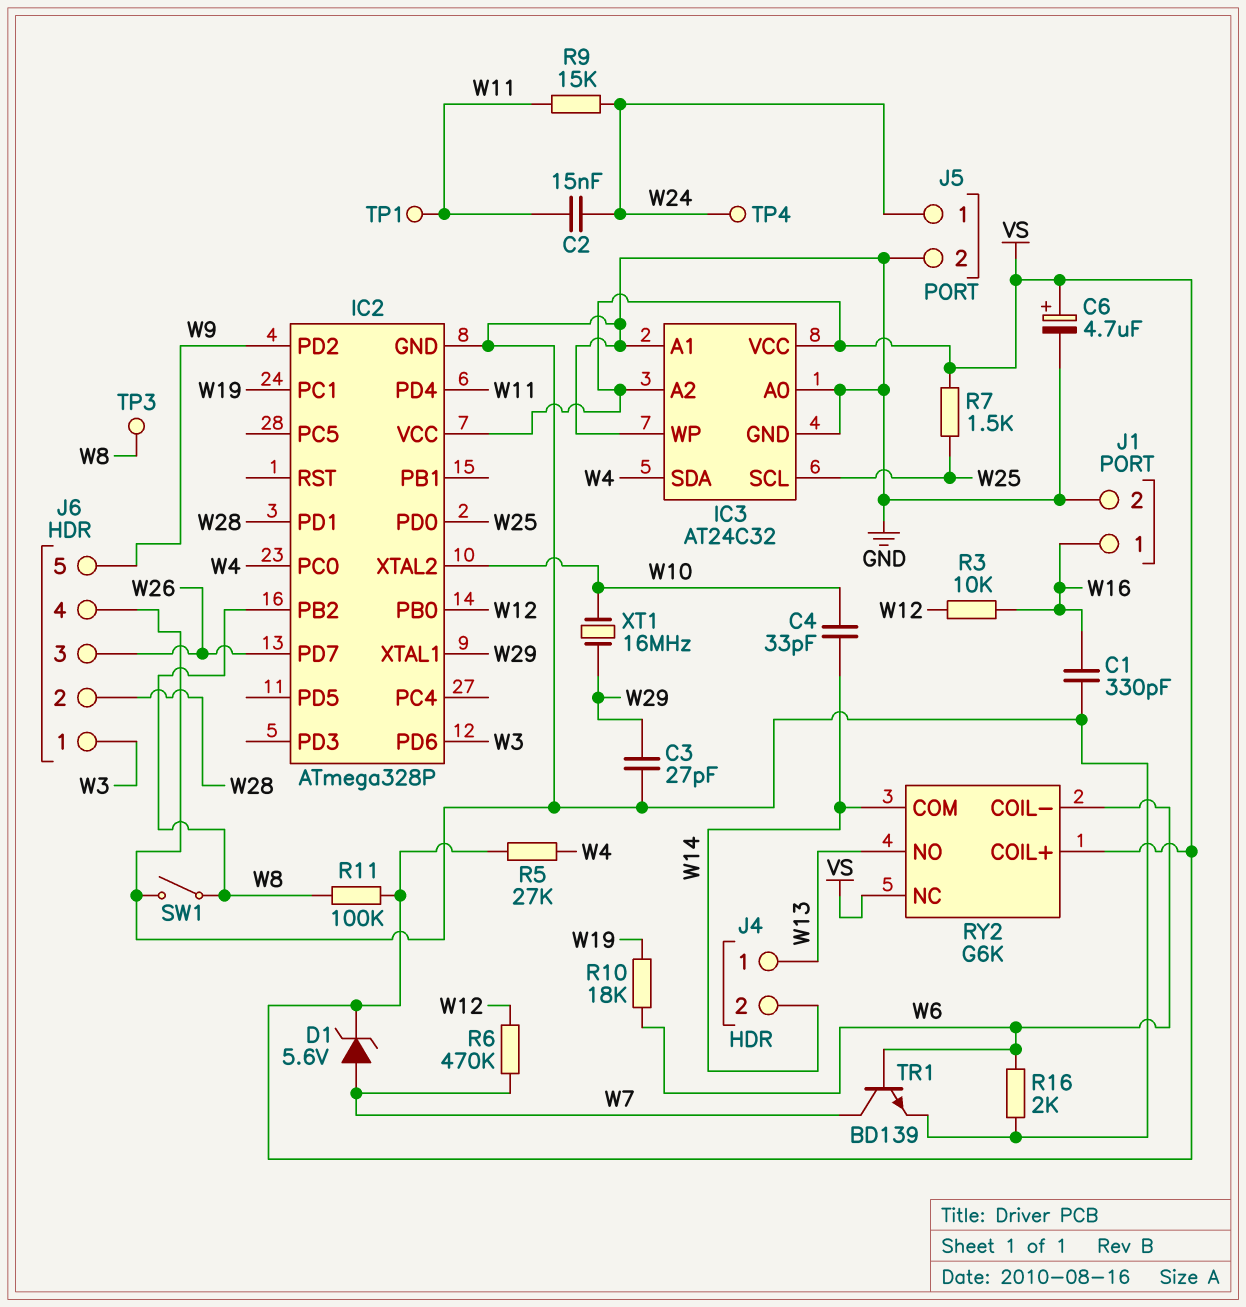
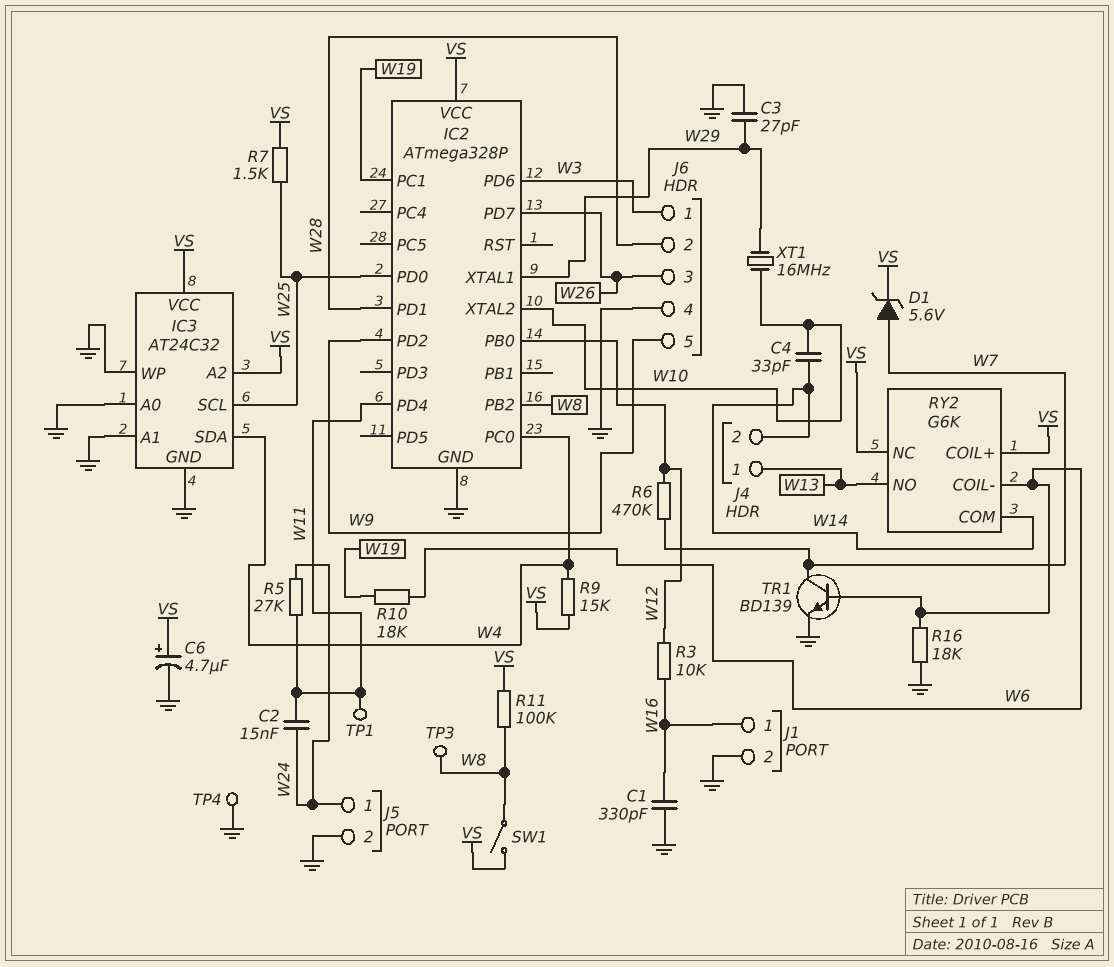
R5: 27k (VS, W4) -> 27k (W11, W24)
R9: 15k (W11, W24) -> 15k (VS, W4)
R16: 2k (GND, W6) -> 18k (GND, W6)
SW1: switch (GND, W8) -> switch (VS, W8)
TP4: test point (W24) -> test point (GND)

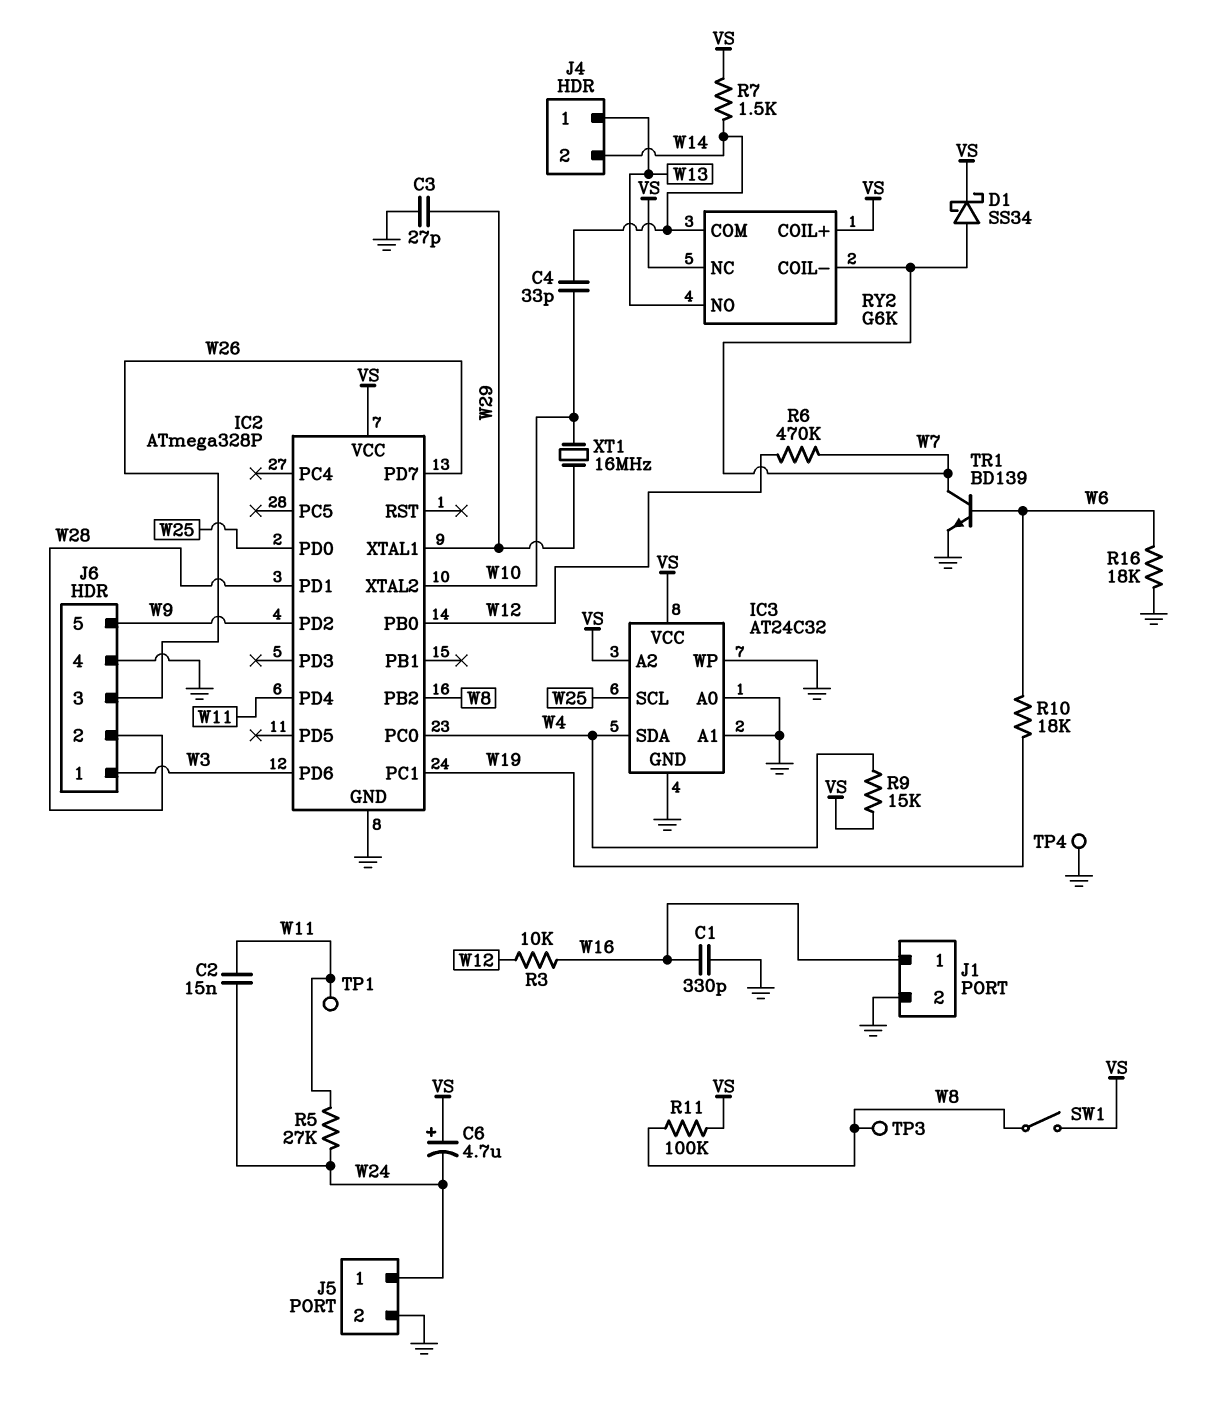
C6: 4.7uF (plus VS, minus GND) -> 4.7uF (plus VS, minus W24)
D1: zener 5.6V (A W7, K VS) -> schottky SS34 (A W7, K VS)
R7: 1.5k (VS, W25) -> 1.5k (VS, W14)
RY2 pin COIL-: W6 -> W7

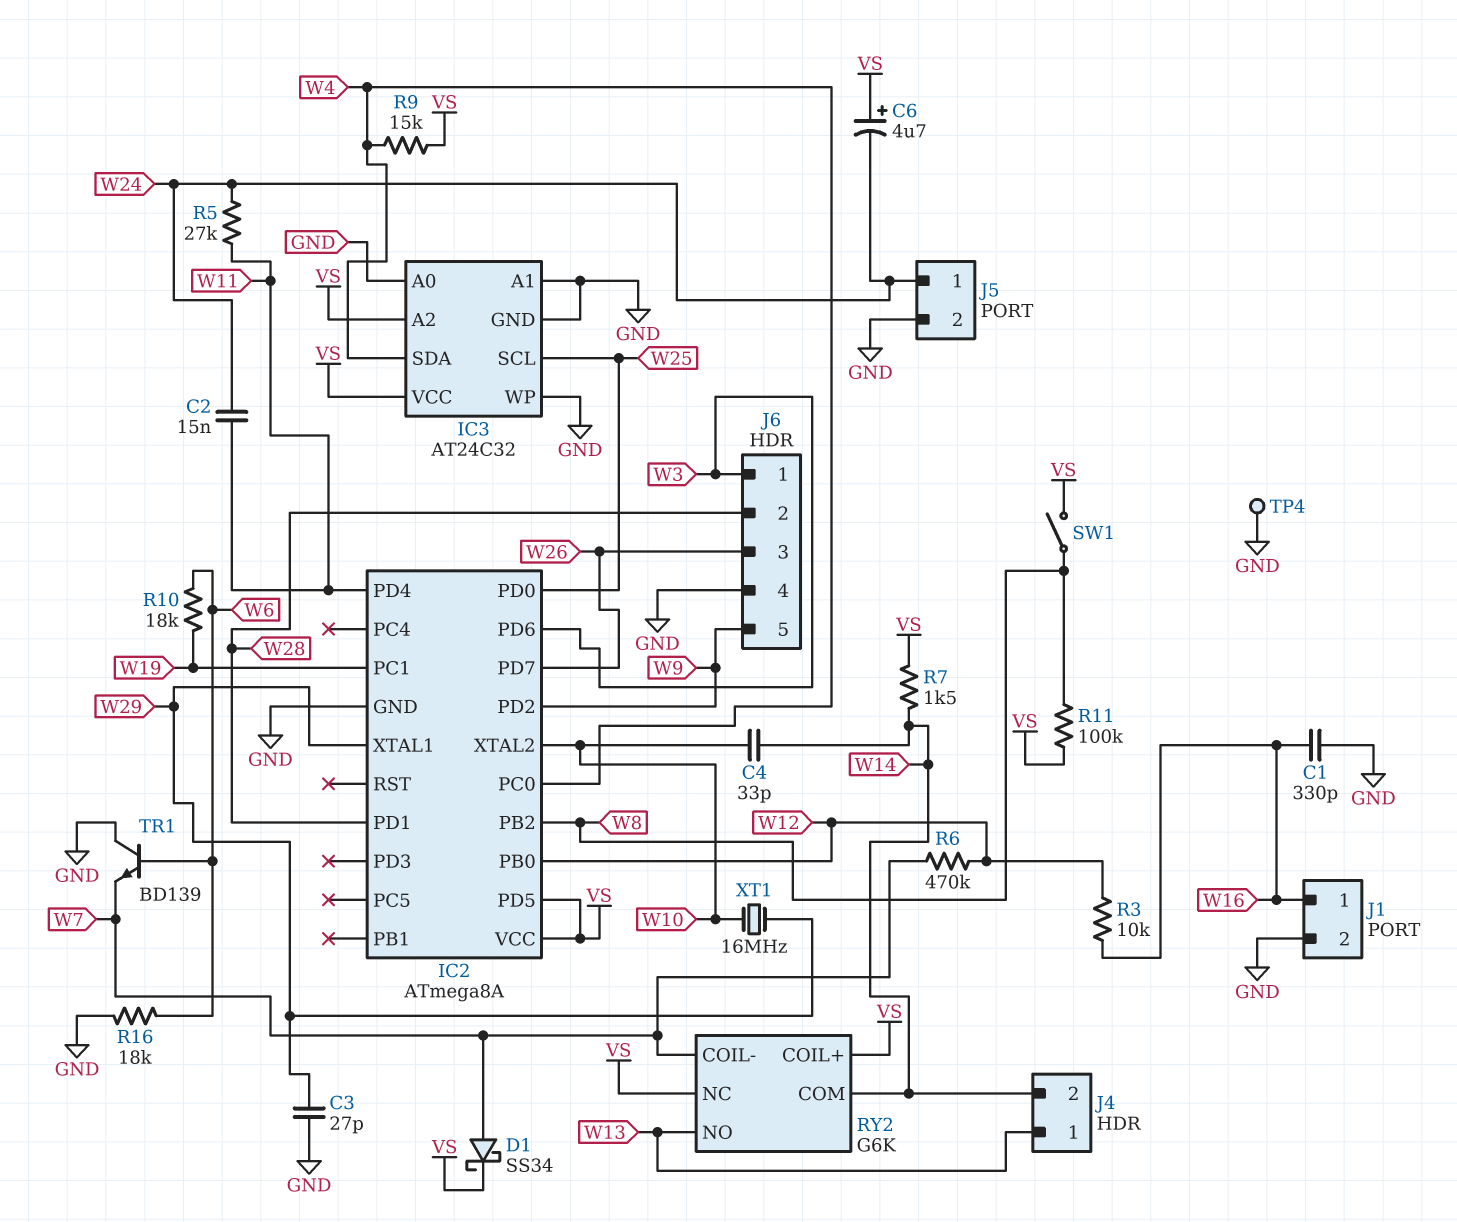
IC2: ATmega328P -> ATmega8A
IC2 pin PD5: none -> VS
TP1: test point (W11) -> none
TP3: test point (W8) -> none
TR1: NPN BD139 (B W6, C W7, E GND) -> NPN BD139 (B W6, C GND, E W7)

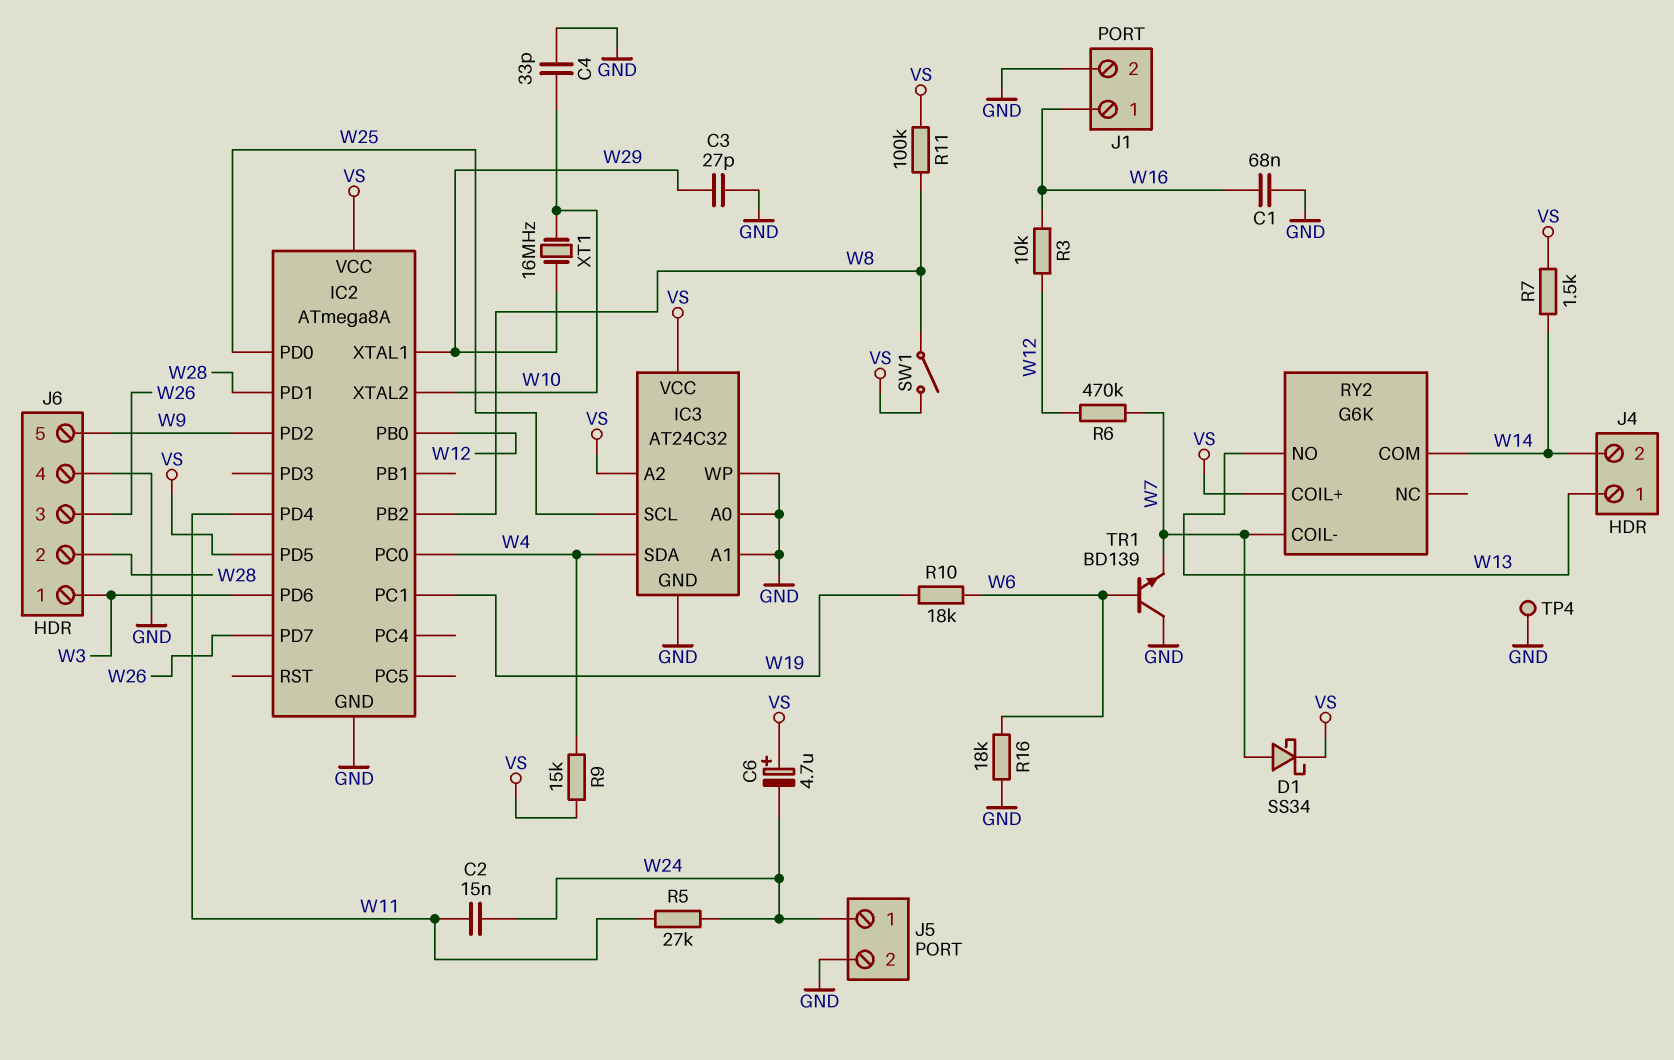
C1: 330pF (GND, W16) -> 68nF (GND, W16)
C4: 33pF (W10, W14) -> 33pF (GND, W10)
RY2 pin NC: VS -> none

